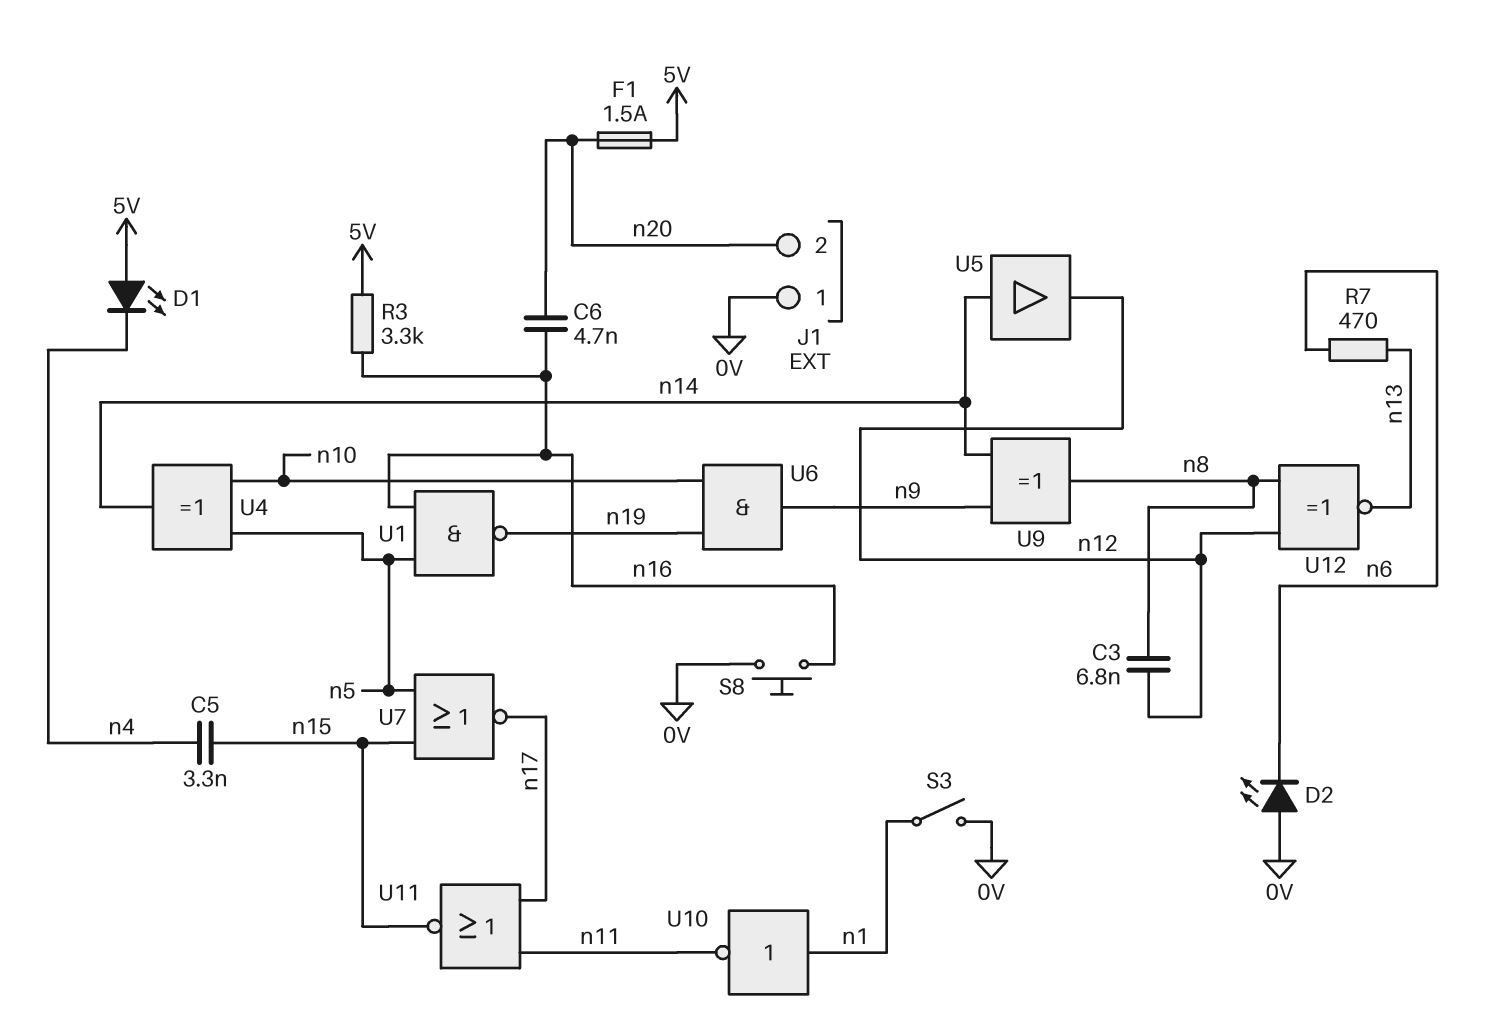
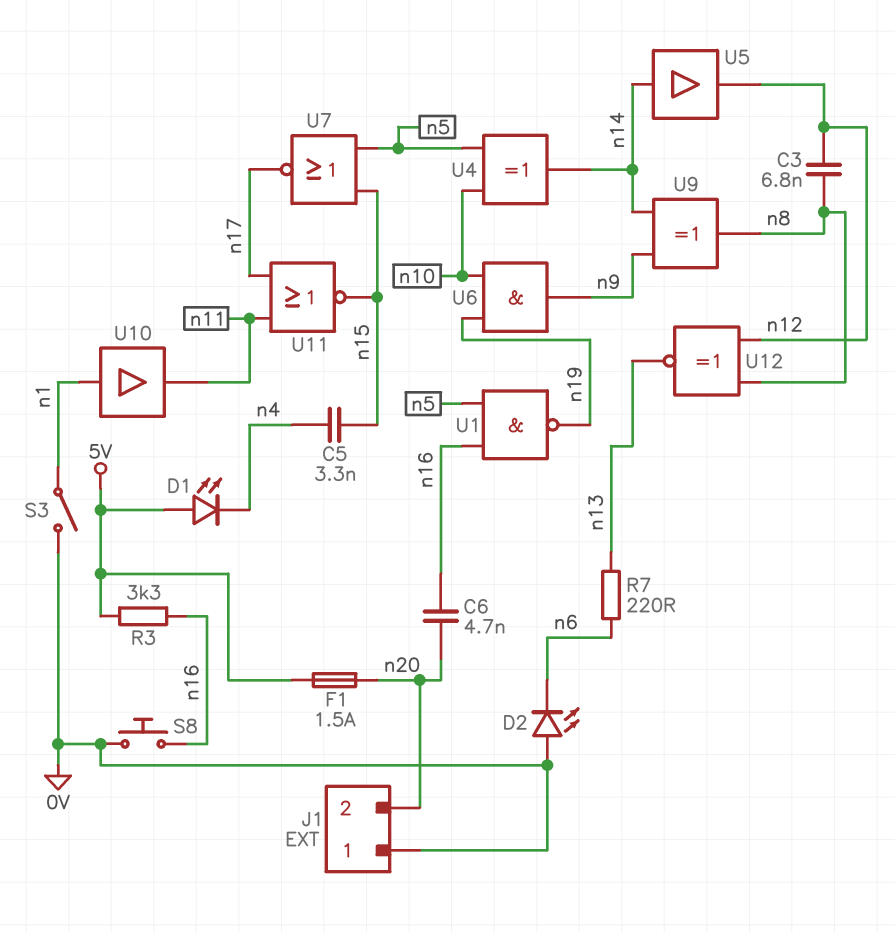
R7: 470 (n6, n13) -> 220 (n6, n13)
U10: NOT (in n1, out n11) -> buffer (in n1, out n11)

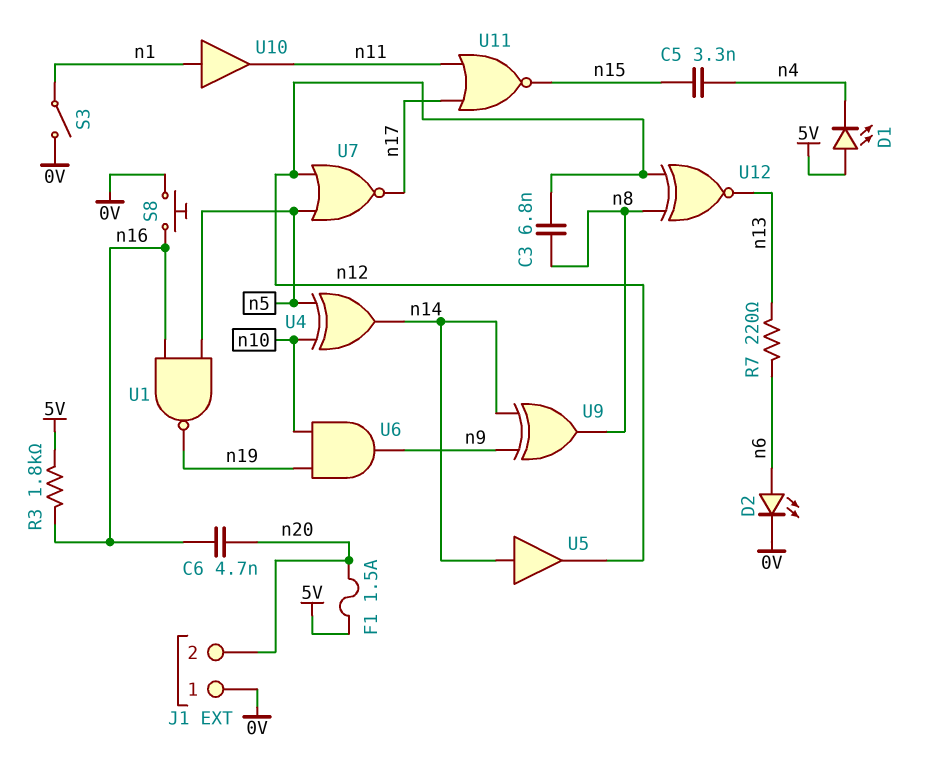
D2: LED (A 0V, K n6) -> LED (A n6, K 0V)
R3: 3.3k (5V, n16) -> 1.8k (5V, n16)
U7: NOR (in n5, in n15, out n17) -> NOR (in n5, in n12, out n17)

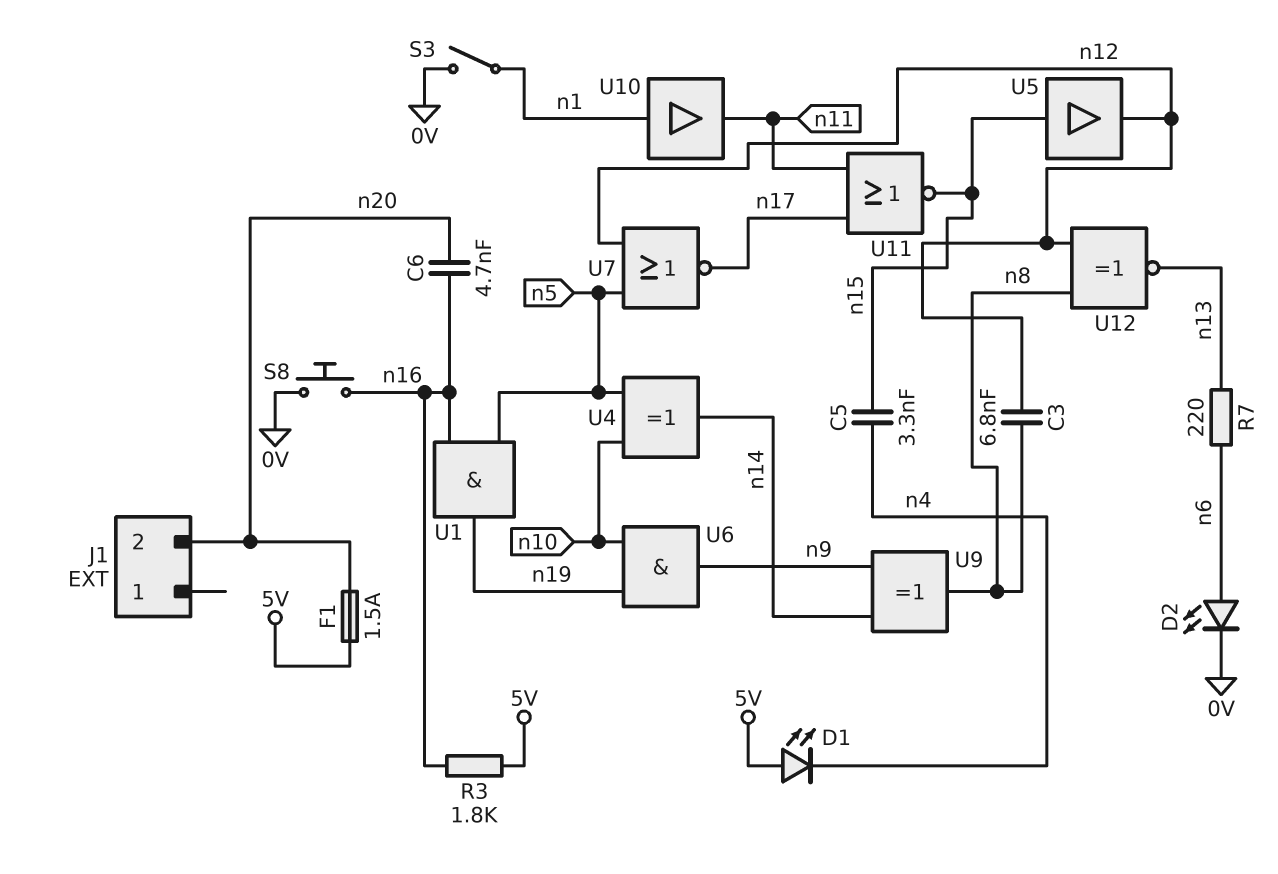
J1 pin 1: 0V -> none
U1: NAND (in n5, in n16, out n19) -> AND (in n5, in n16, out n19)
U5: buffer (in n14, out n12) -> buffer (in n15, out n12)

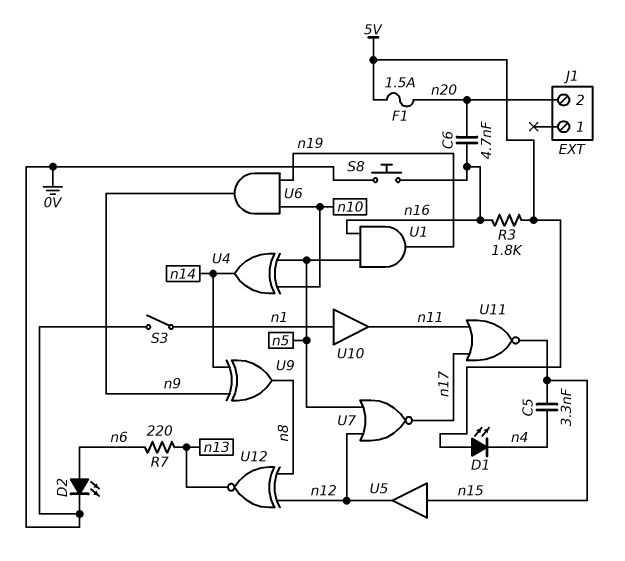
C3: 6.8nF (n8, n12) -> none

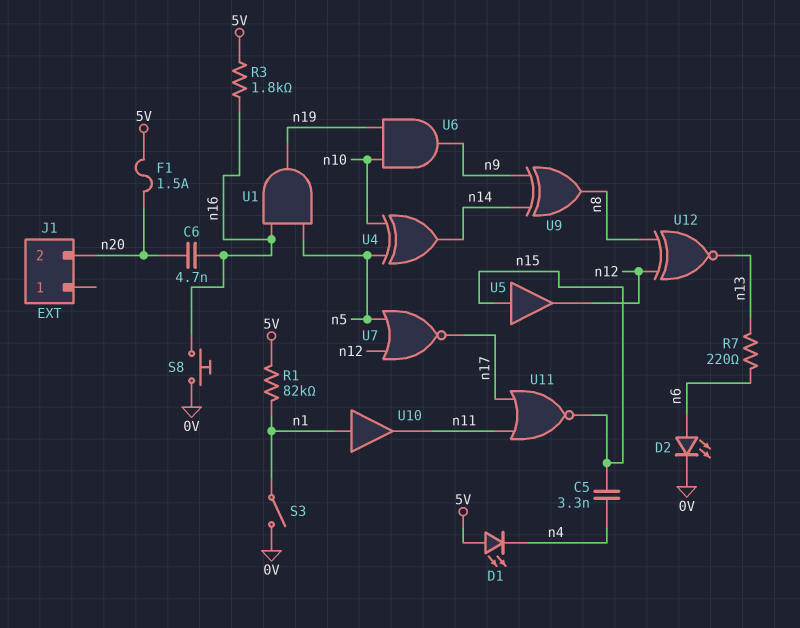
R1: none -> 82k (5V, n1)

